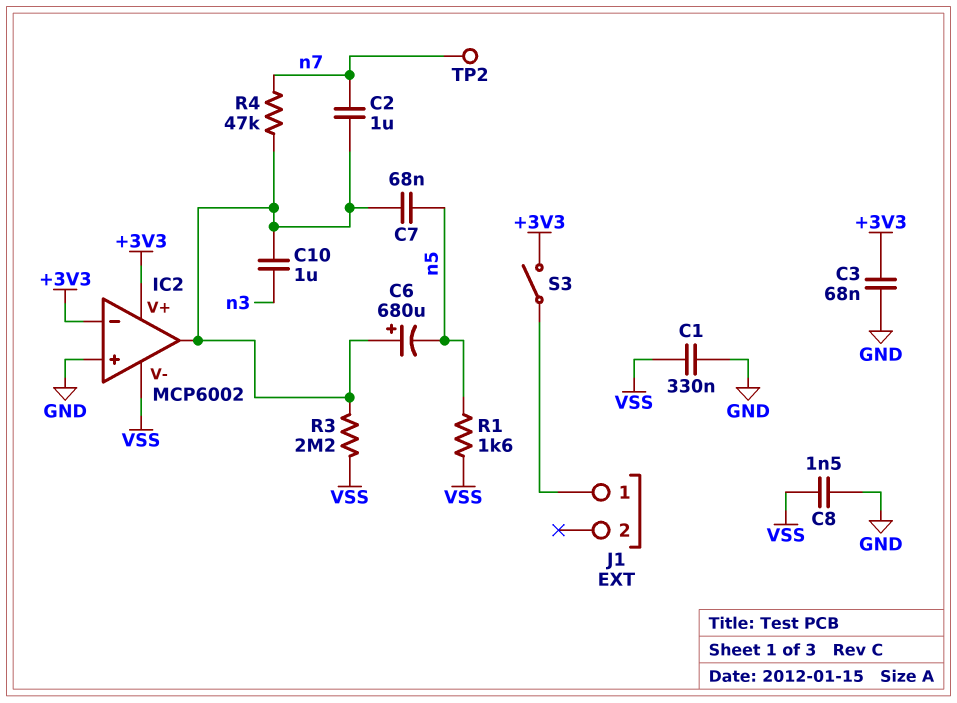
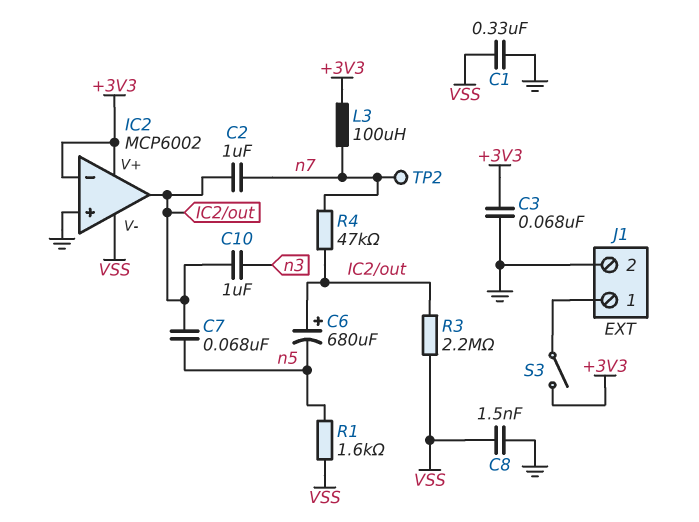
J1 pin 2: none -> GND
L3: none -> 100uH (+3V3, n7)

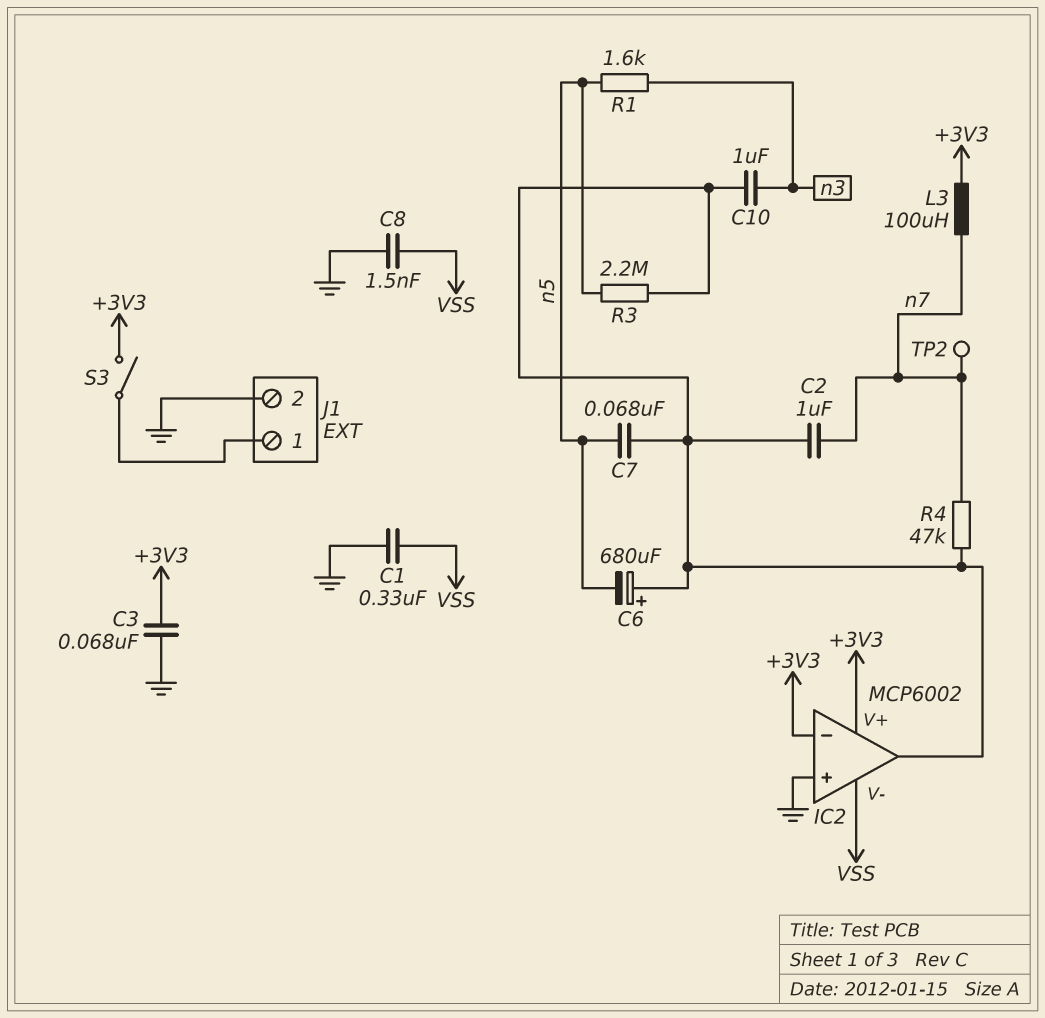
R1: 1.6k (VSS, n5) -> 1.6k (n3, n5)
R3: 2.2M (IC2/out, VSS) -> 2.2M (IC2/out, n5)

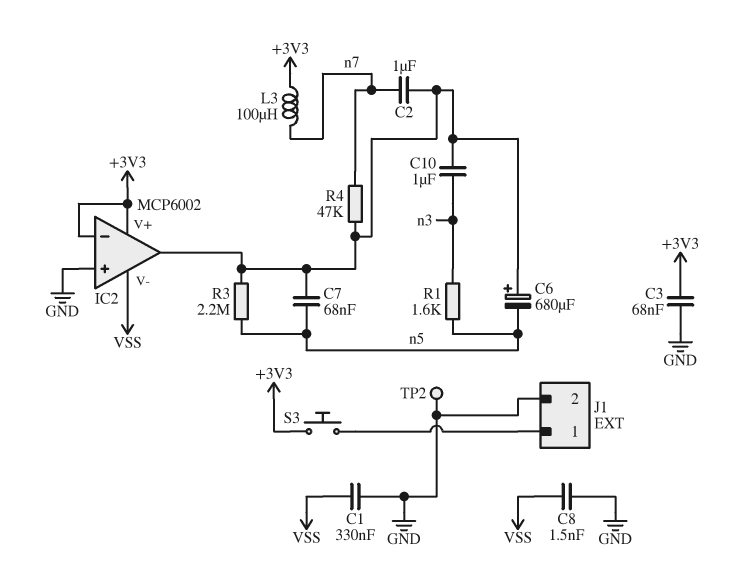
S3: switch (+3V3, J1/1) -> button (+3V3, J1/1)
TP2: test point (n7) -> test point (GND)

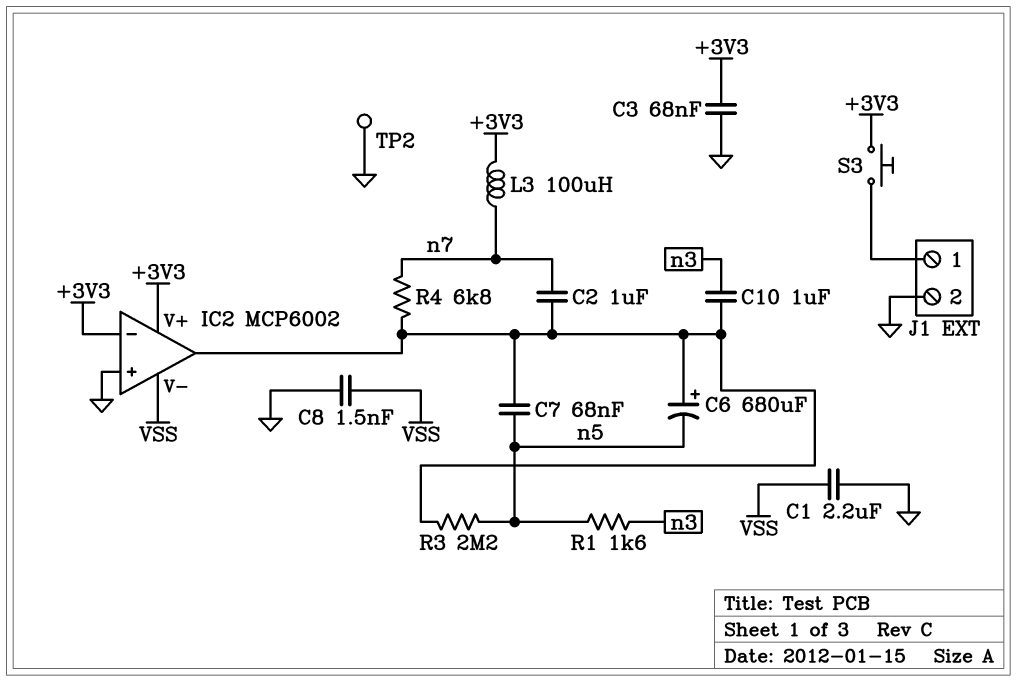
C1: 330nF (GND, VSS) -> 2.2uF (GND, VSS)
R4: 47k (IC2/out, n7) -> 6.8k (IC2/out, n7)

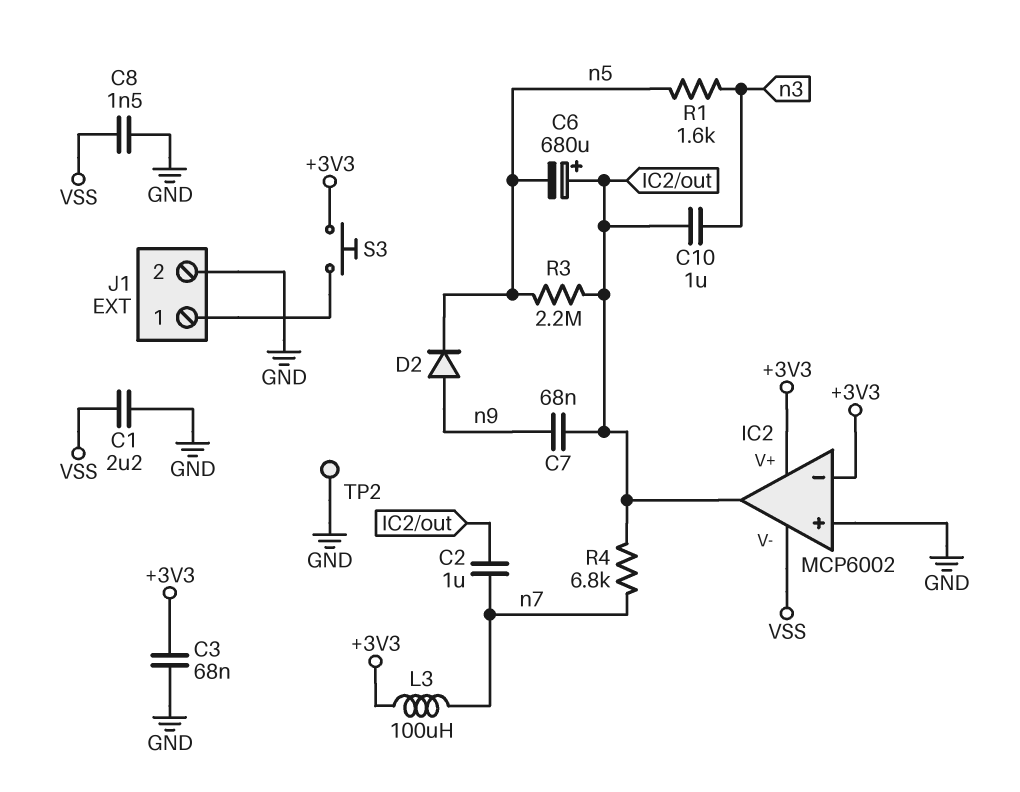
C7: 68nF (IC2/out, n5) -> 68nF (IC2/out, n9)
D2: none -> diode (A n9, K n5)

